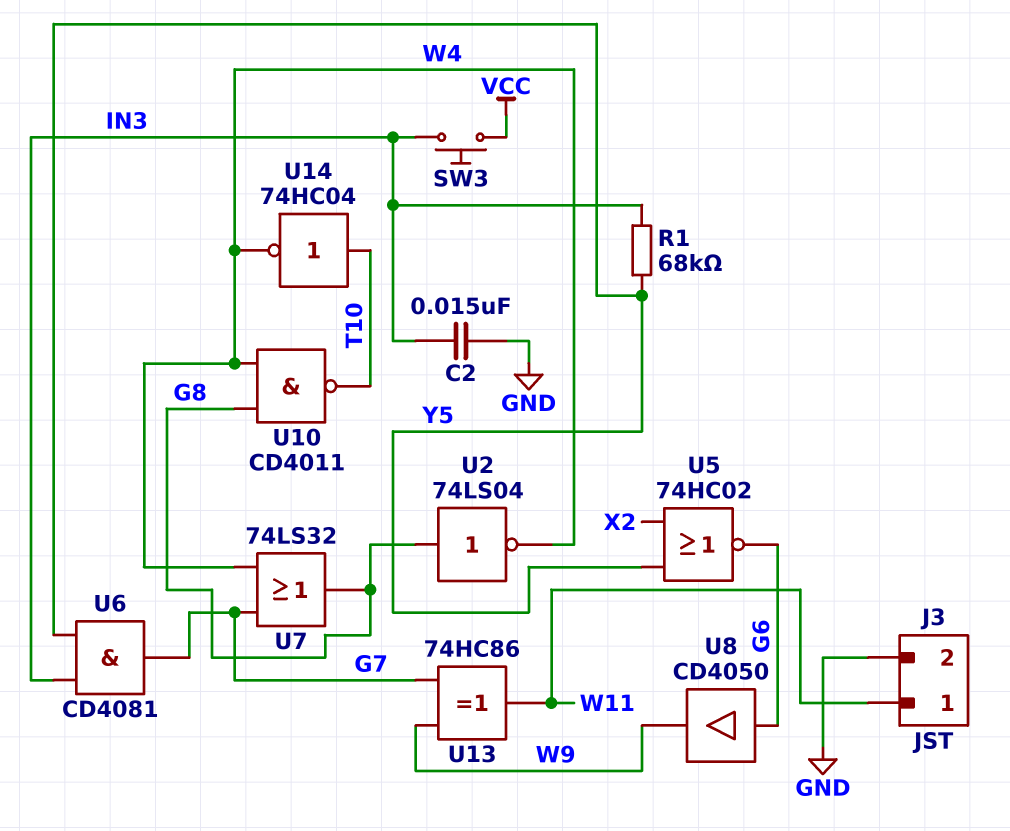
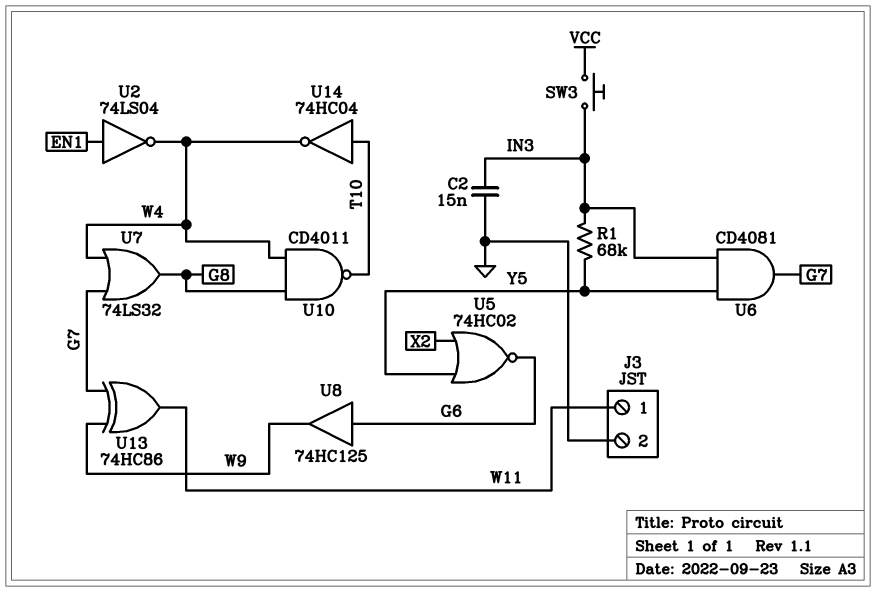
U2: NOT 74LS04 (in G8, out W4) -> NOT 74LS04 (in EN1, out W4)
U8: buffer CD4050 (in G6, out W9) -> buffer 74HC125 (in G6, out W9)

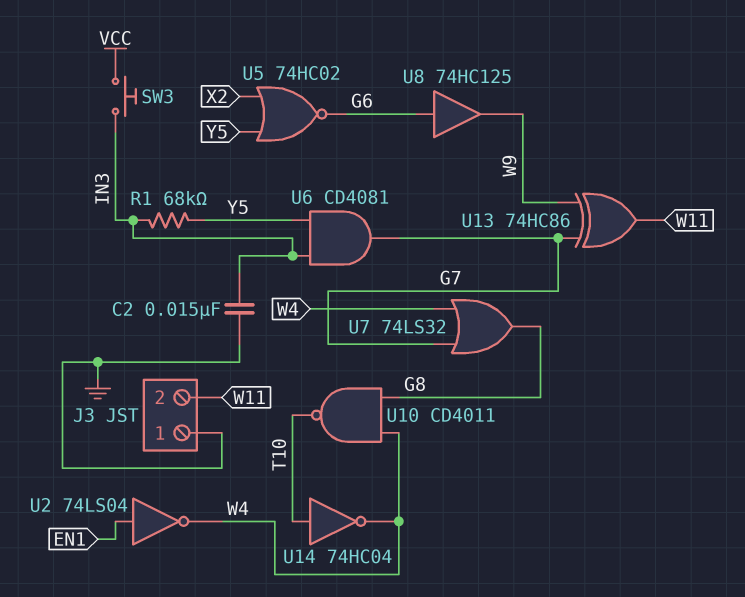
J3 pin 1: W11 -> GND
J3 pin 2: GND -> W11

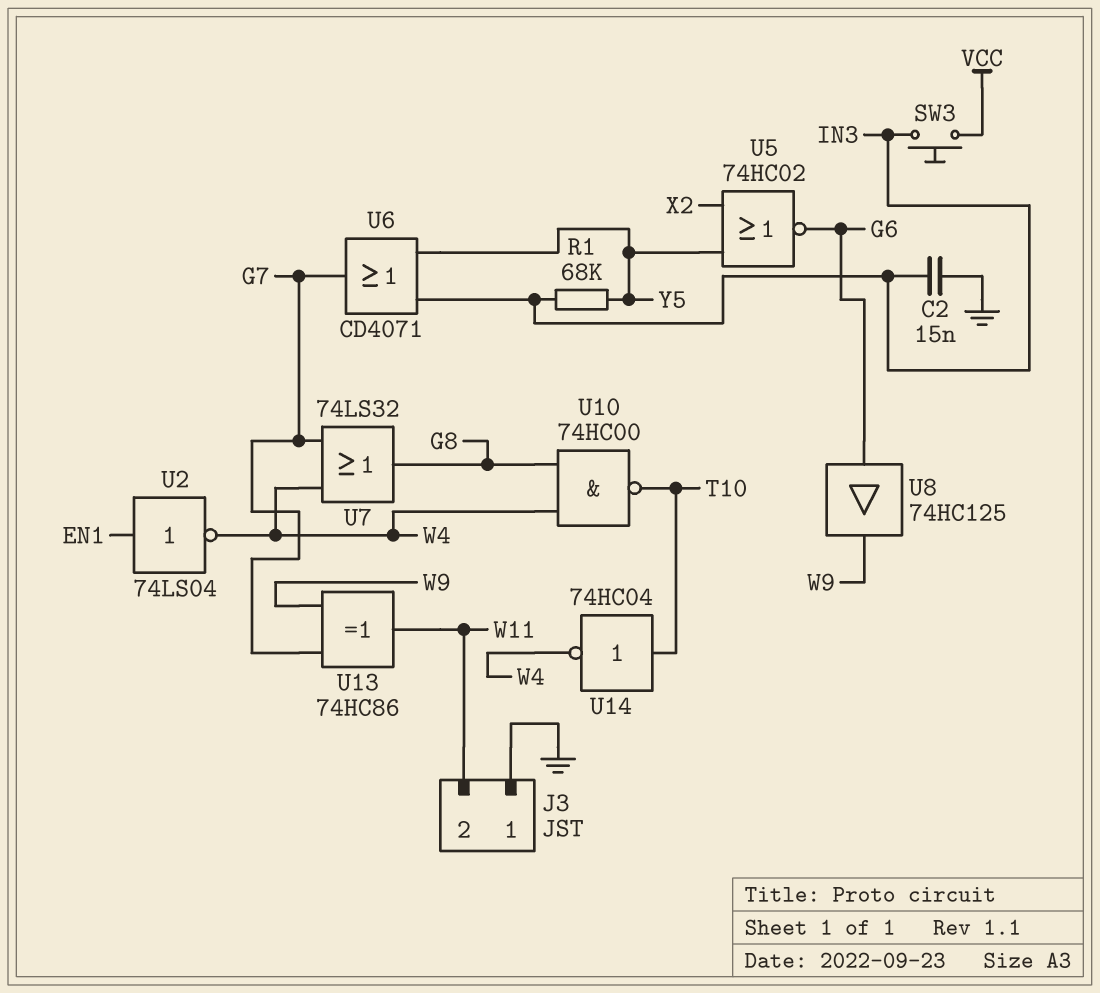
U6: AND CD4081 (in IN3, in Y5, out G7) -> OR CD4071 (in IN3, in Y5, out G7)
U10: NAND CD4011 (in G8, in W4, out T10) -> NAND 74HC00 (in G8, in W4, out T10)

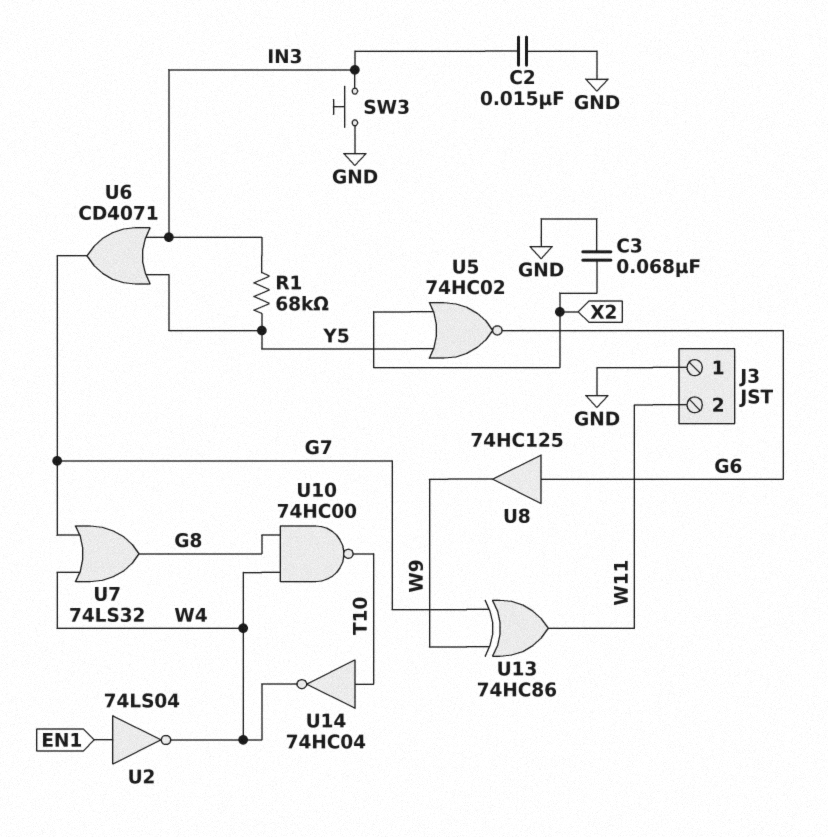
C3: none -> 68nF (GND, X2)
SW3: button (IN3, VCC) -> button (GND, IN3)

